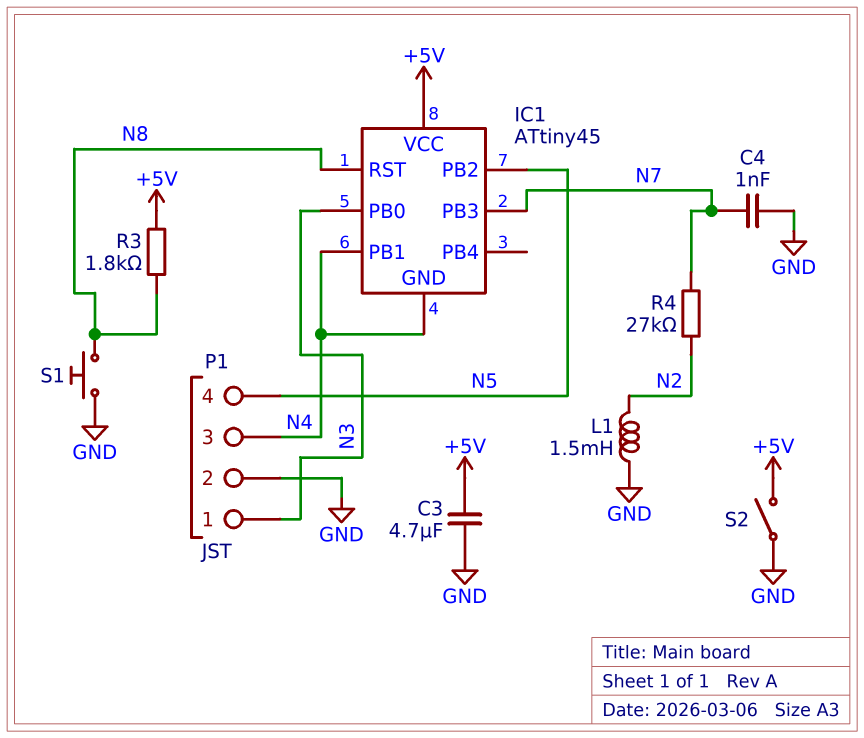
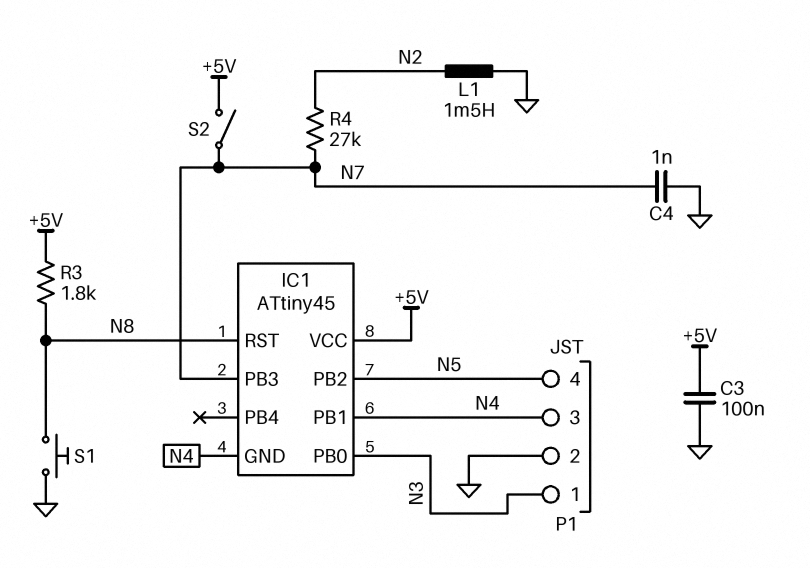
C3: 4.7uF (+5V, GND) -> 100nF (+5V, GND)
S2: switch (+5V, GND) -> switch (+5V, N7)

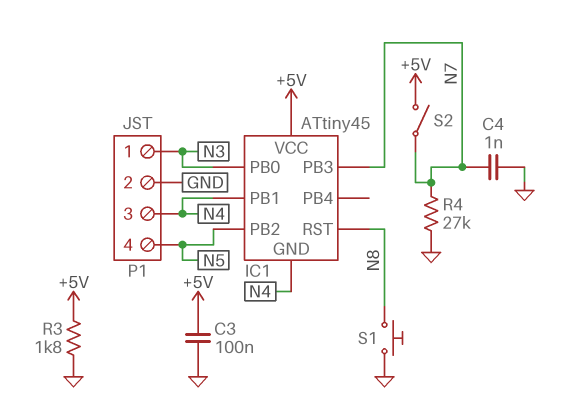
L1: 1.5mH (GND, N2) -> none
R3: 1.8k (+5V, N8) -> 1.8k (+5V, GND)
R4: 27k (N2, N7) -> 27k (GND, N7)

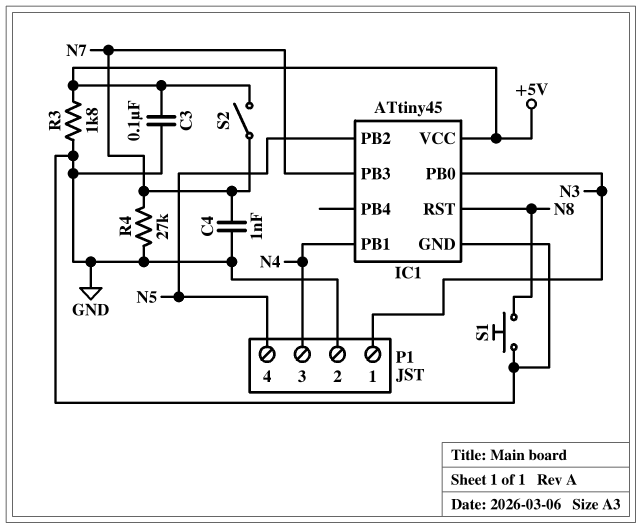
IC1 pin GND: N4 -> GND

